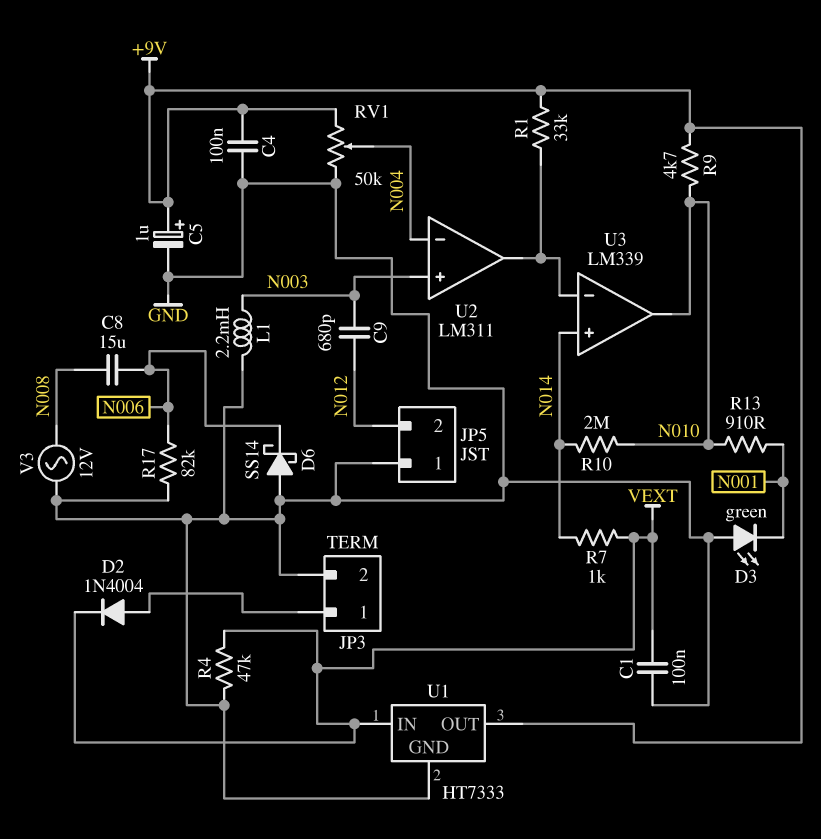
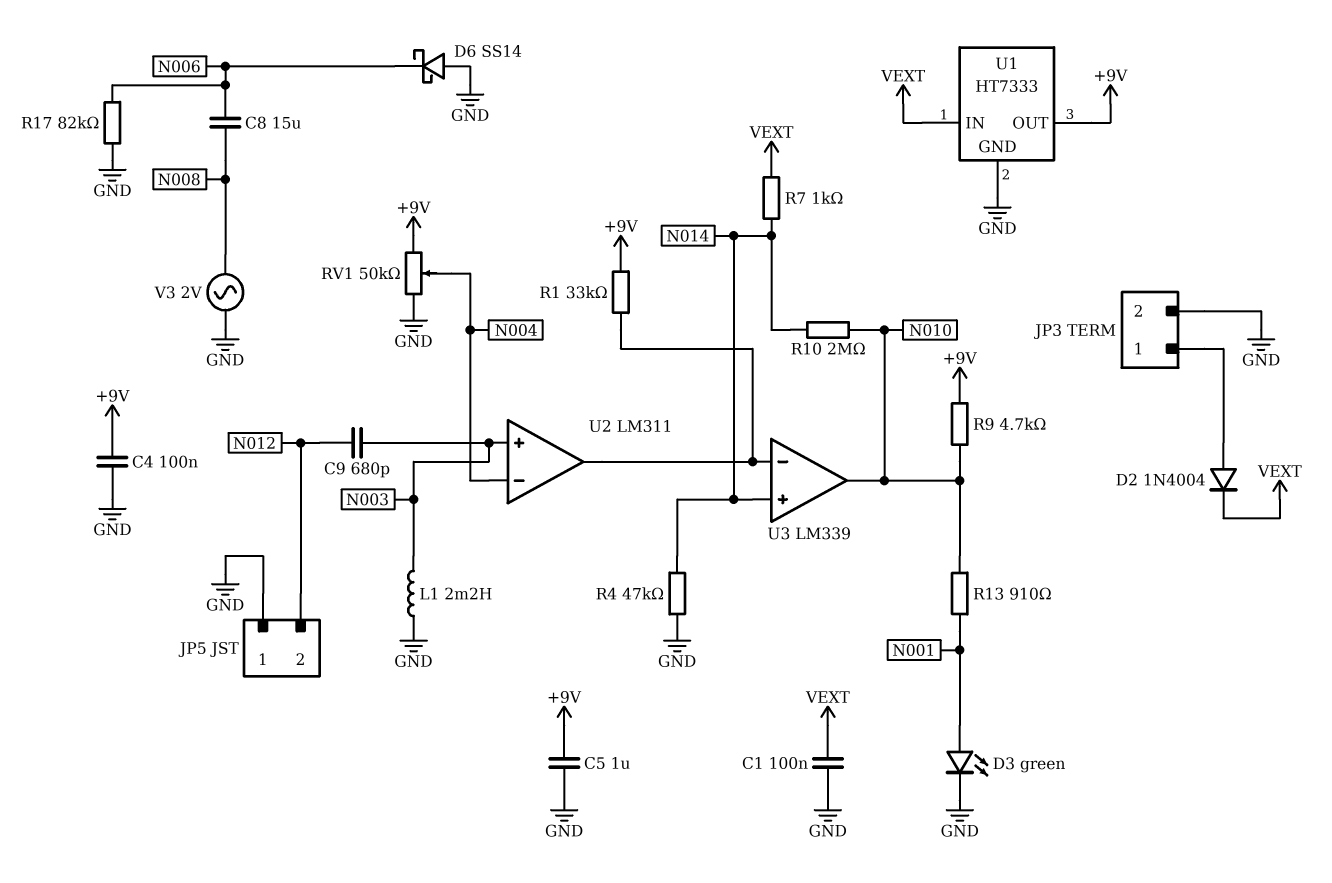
C5: 1uF (plus +9V, minus GND) -> 1uF (+9V, GND)
D3: LED green (A GND, K N001) -> LED green (A N001, K GND)
R4: 47k (GND, VEXT) -> 47k (GND, N014)
V3: AC 12V (GND, N008) -> AC 2V (GND, N008)

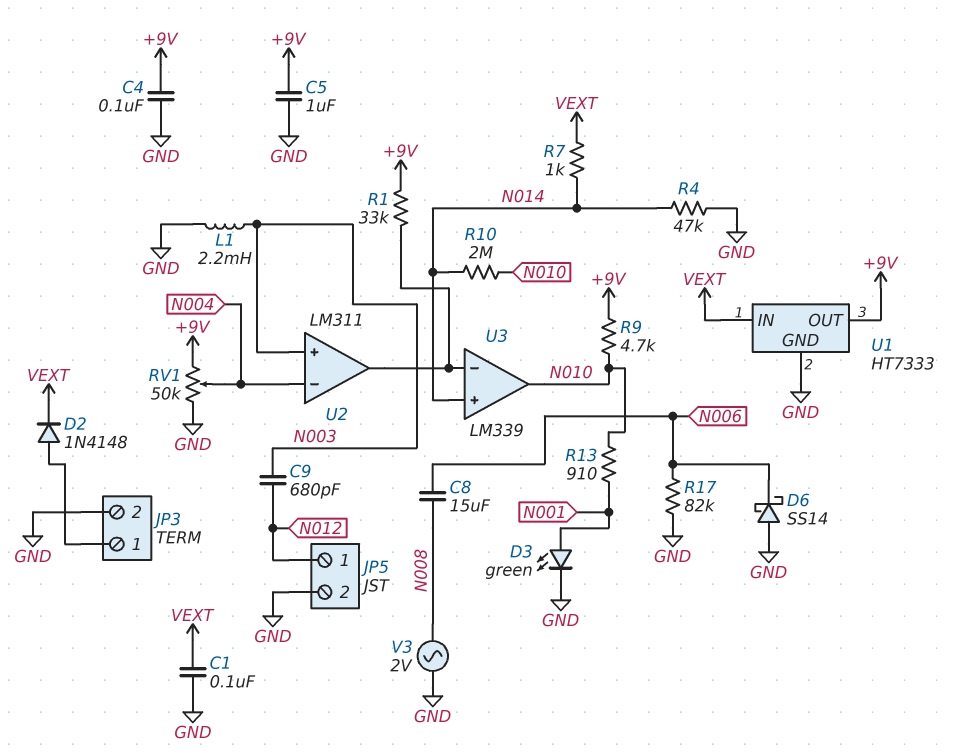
D2: diode 1N4004 (A JP3/1, K VEXT) -> diode 1N4148 (A JP3/1, K VEXT)
JP5 pin 1: GND -> N012
JP5 pin 2: N012 -> GND

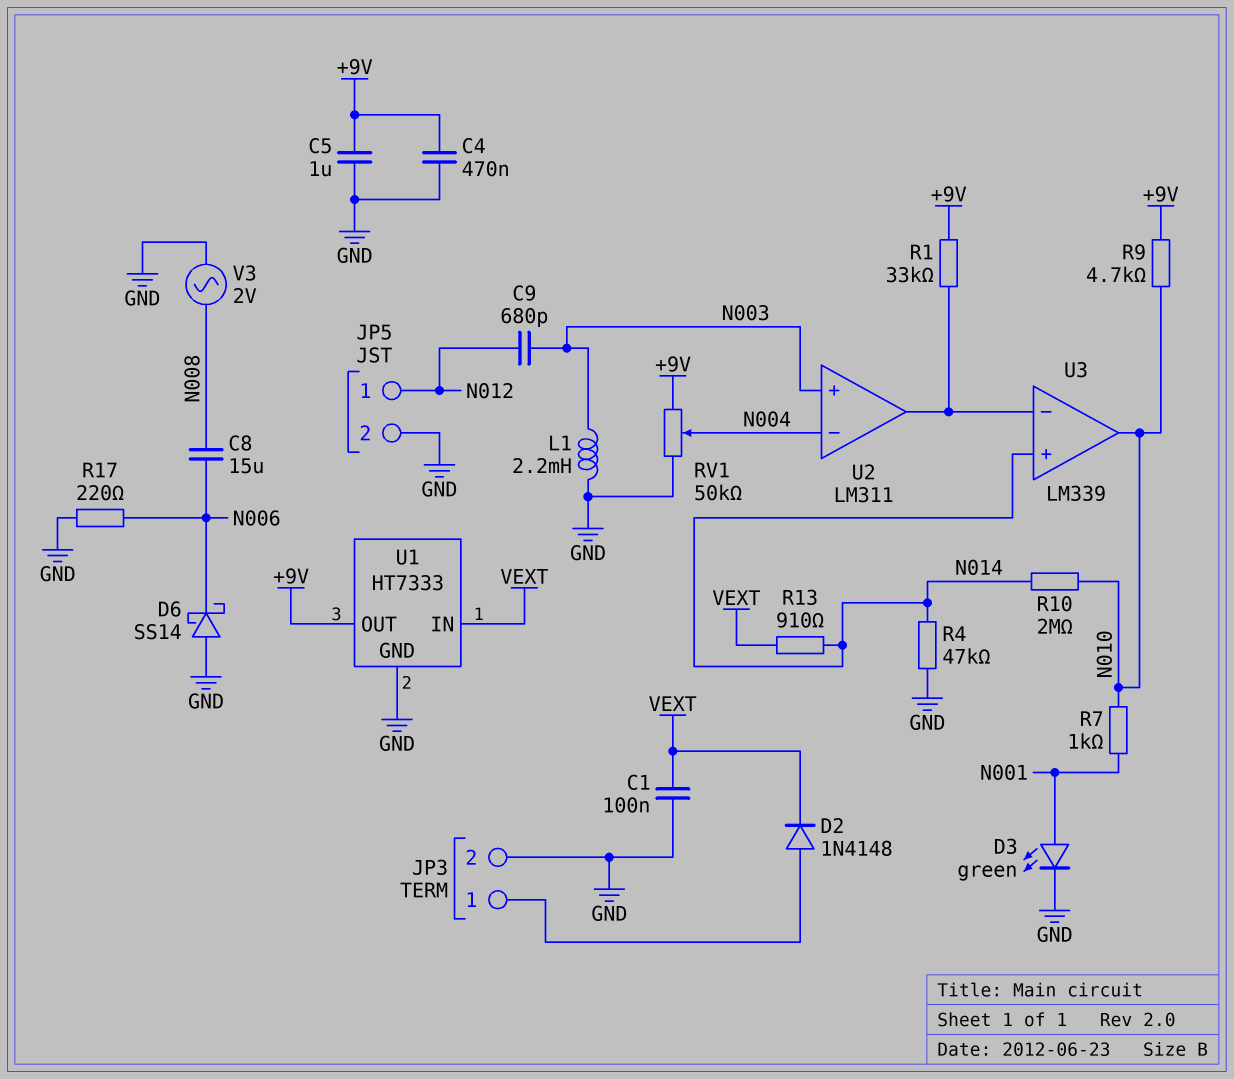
C4: 100nF (+9V, GND) -> 470nF (+9V, GND)
R7: 1k (N014, VEXT) -> 1k (N001, N010)
R13: 910 (N001, N010) -> 910 (N014, VEXT)
R17: 82k (GND, N006) -> 220 (GND, N006)

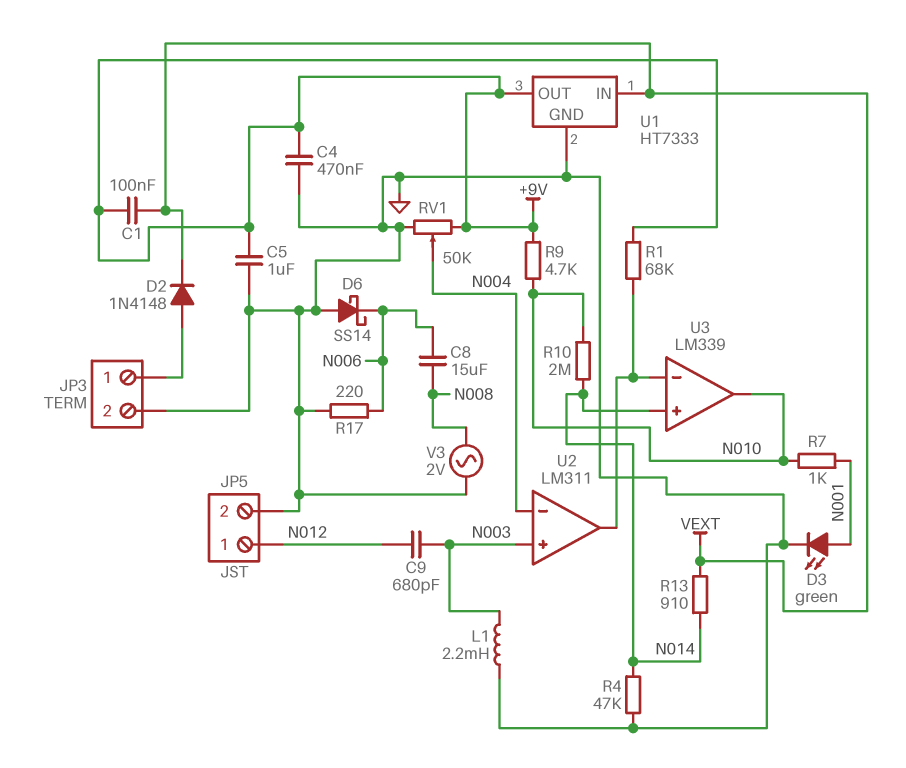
C1: 100nF (GND, VEXT) -> 100nF (+9V, VEXT)
R1: 33k (+9V, U2/out) -> 68k (+9V, U2/out)

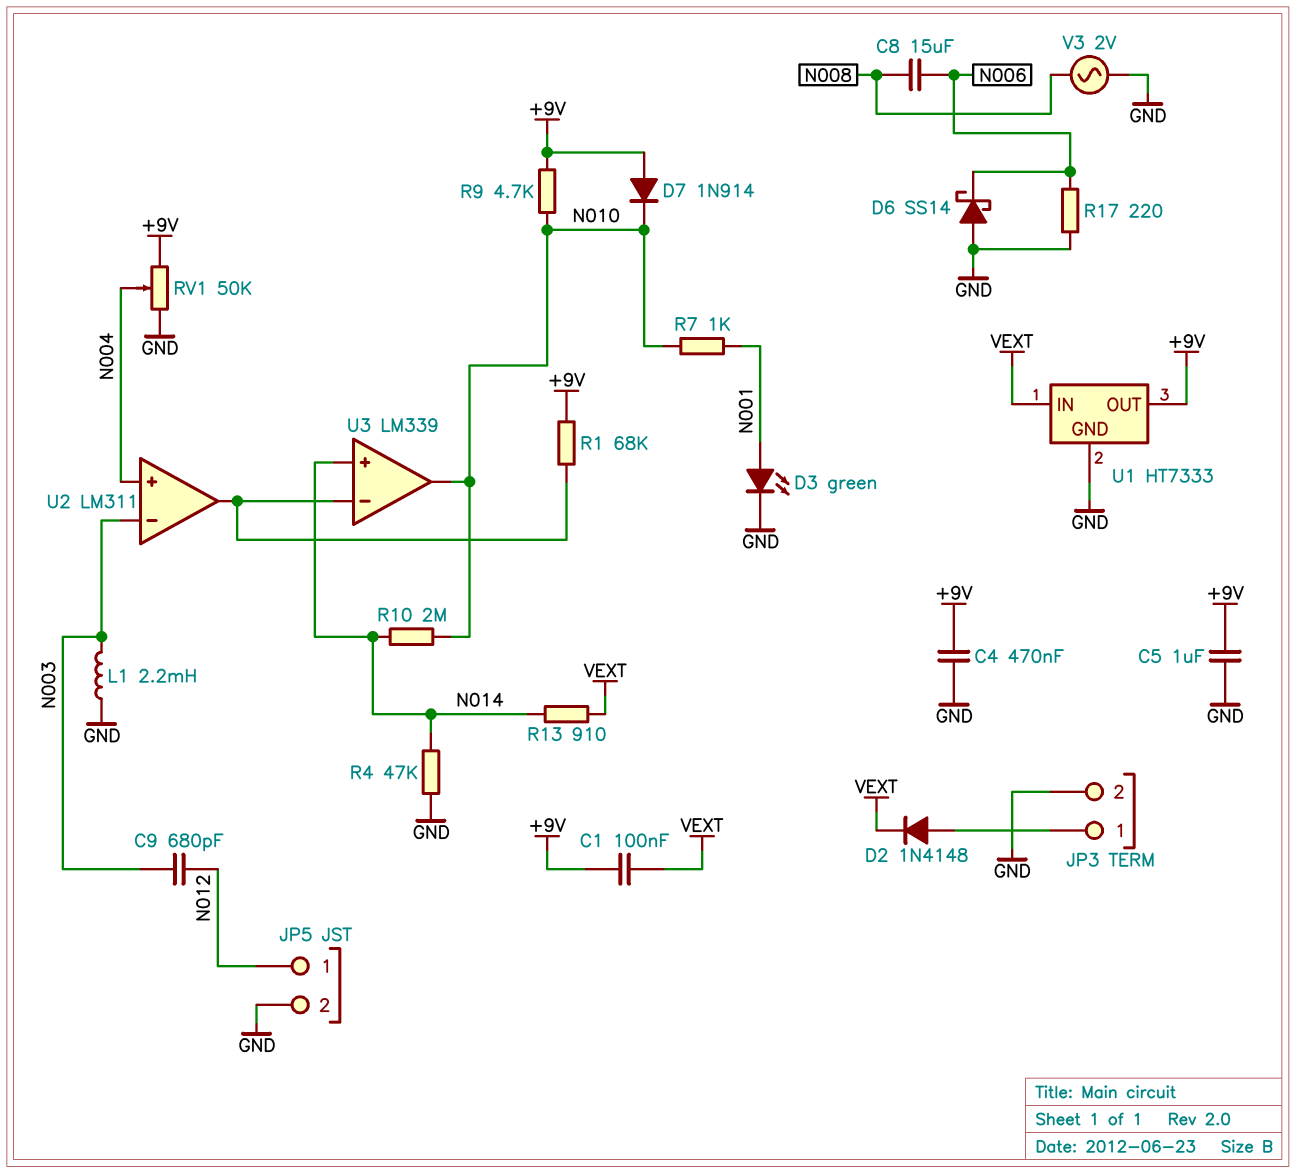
D7: none -> diode 1N914 (A +9V, K N010)
U2 pin in+: N003 -> N004
U2 pin in-: N004 -> N003

